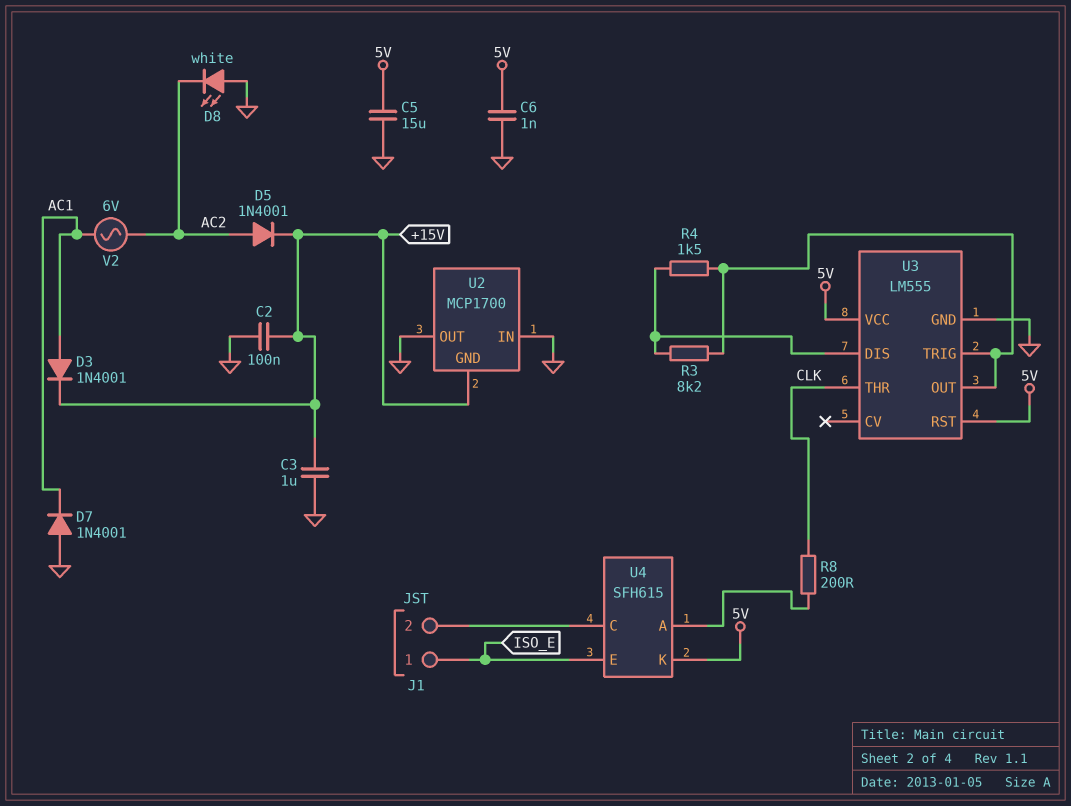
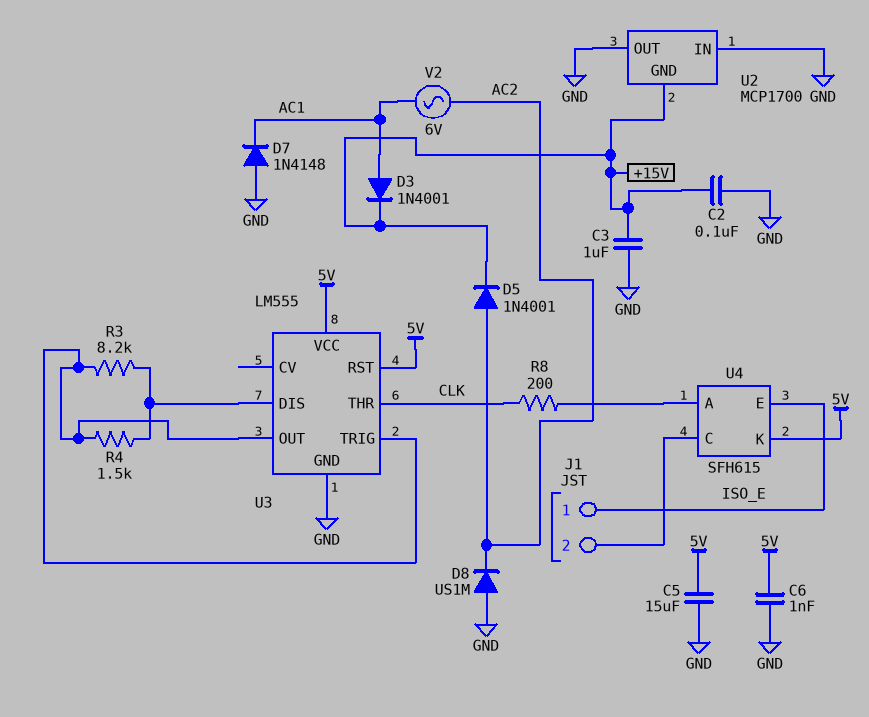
D7: diode 1N4001 (A GND, K AC1) -> diode 1N4148 (A GND, K AC1)
D8: LED white (A GND, K AC2) -> diode US1M (A GND, K AC2)

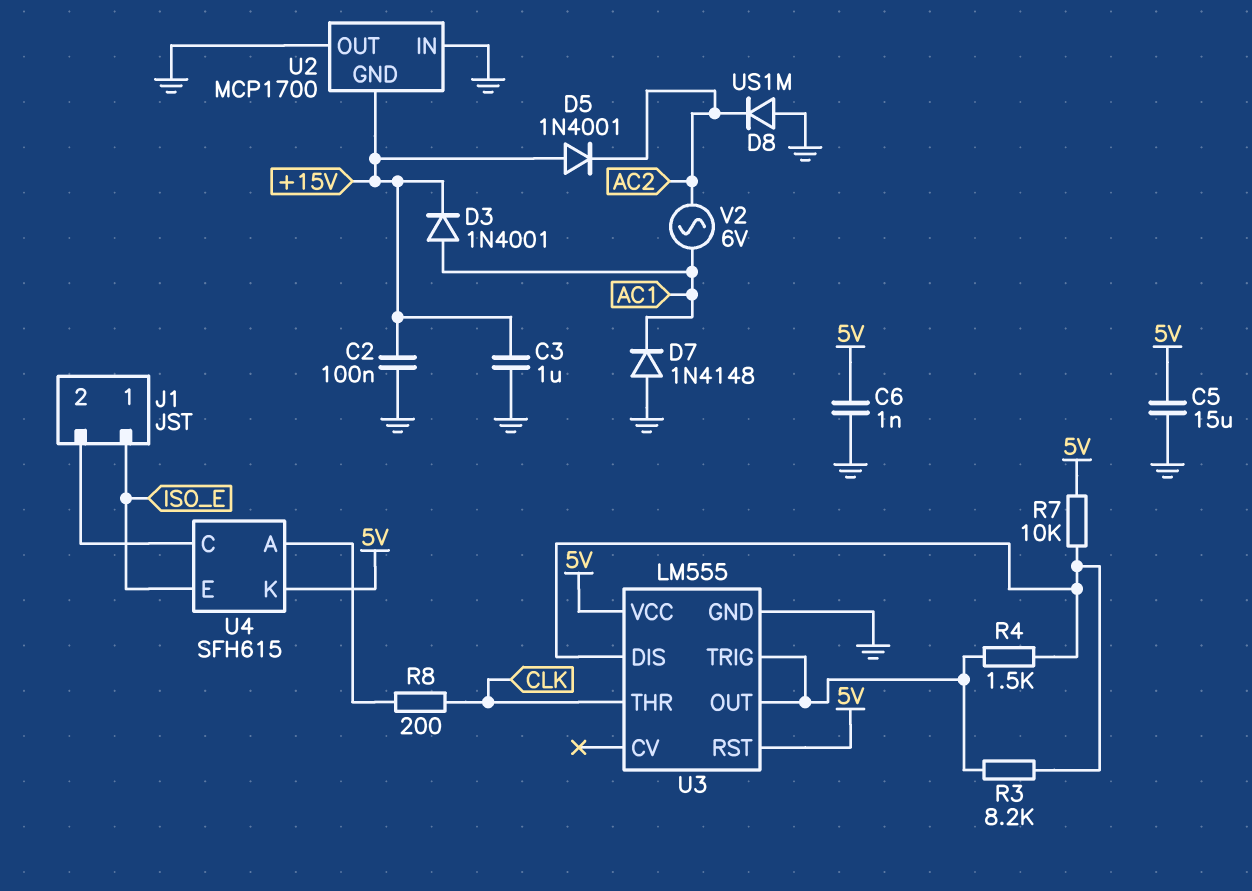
D5: diode 1N4001 (A AC2, K +15V) -> diode 1N4001 (A +15V, K AC2)
R7: none -> 10k (5V, U3/DIS)

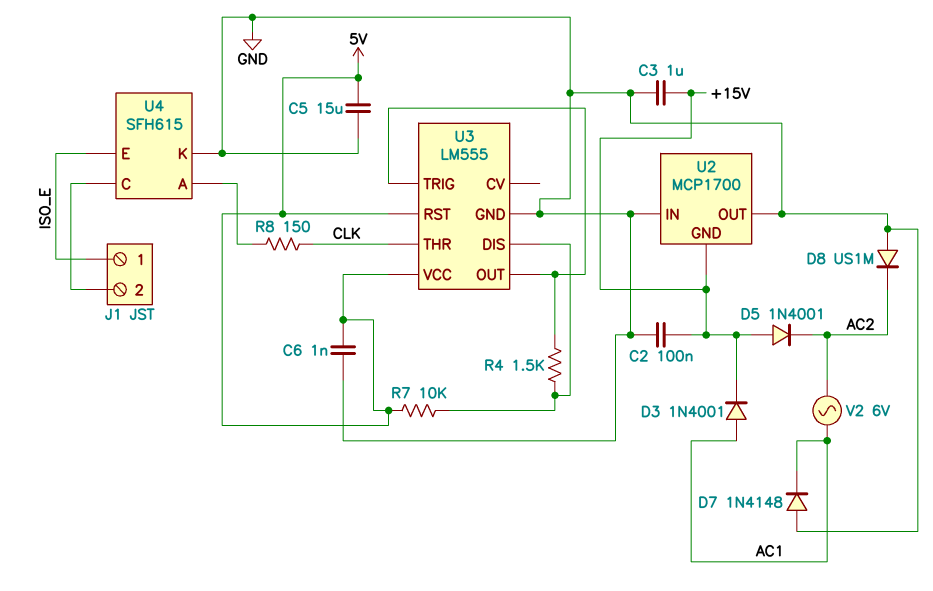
R3: 8.2k (U3/DIS, U3/OUT) -> none
R8: 200 (CLK, U4/A) -> 150 (CLK, U4/A)
U4 pin K: 5V -> GND

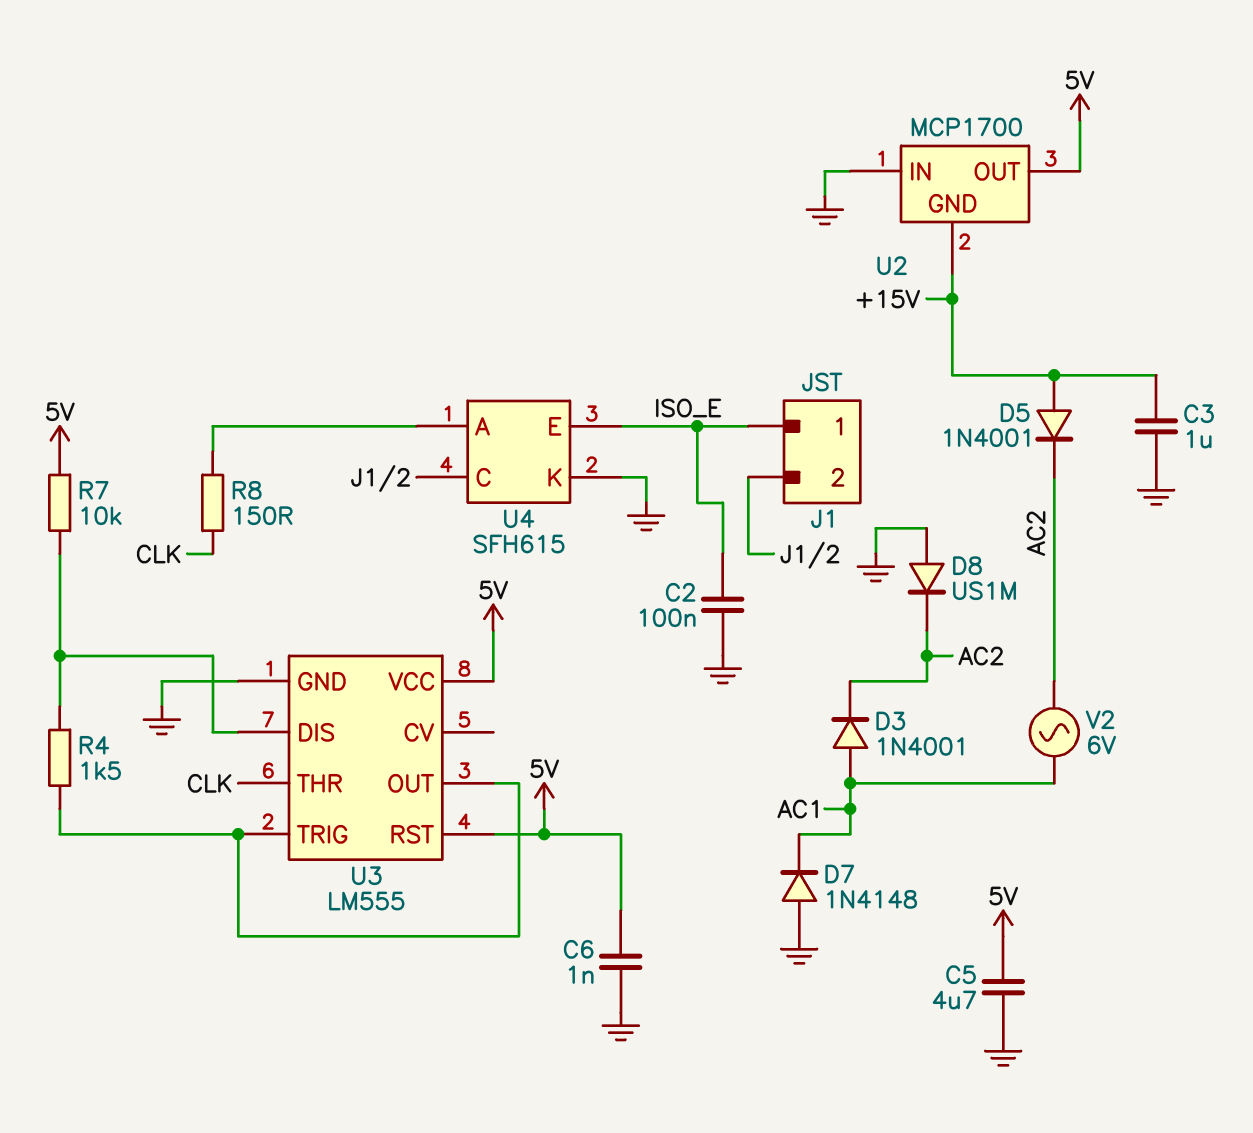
C2: 100nF (+15V, GND) -> 100nF (GND, ISO_E)
C5: 15uF (5V, GND) -> 4.7uF (5V, GND)
D3: diode 1N4001 (A AC1, K +15V) -> diode 1N4001 (A AC1, K AC2)
U2 pin OUT: GND -> 5V

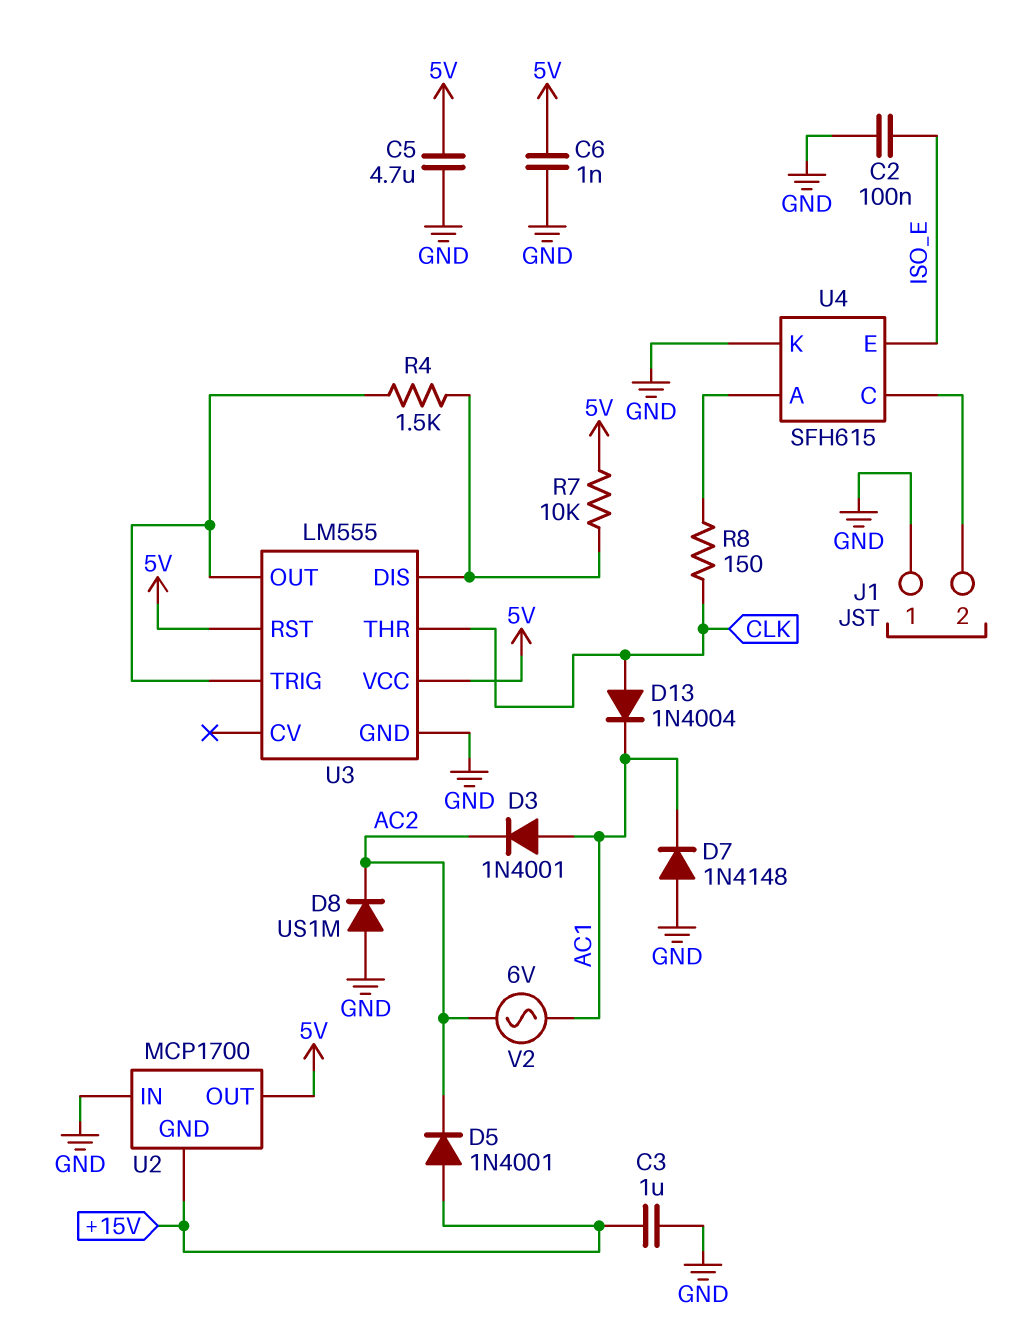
D13: none -> diode 1N4004 (A CLK, K AC1)
J1 pin 1: ISO_E -> GND

